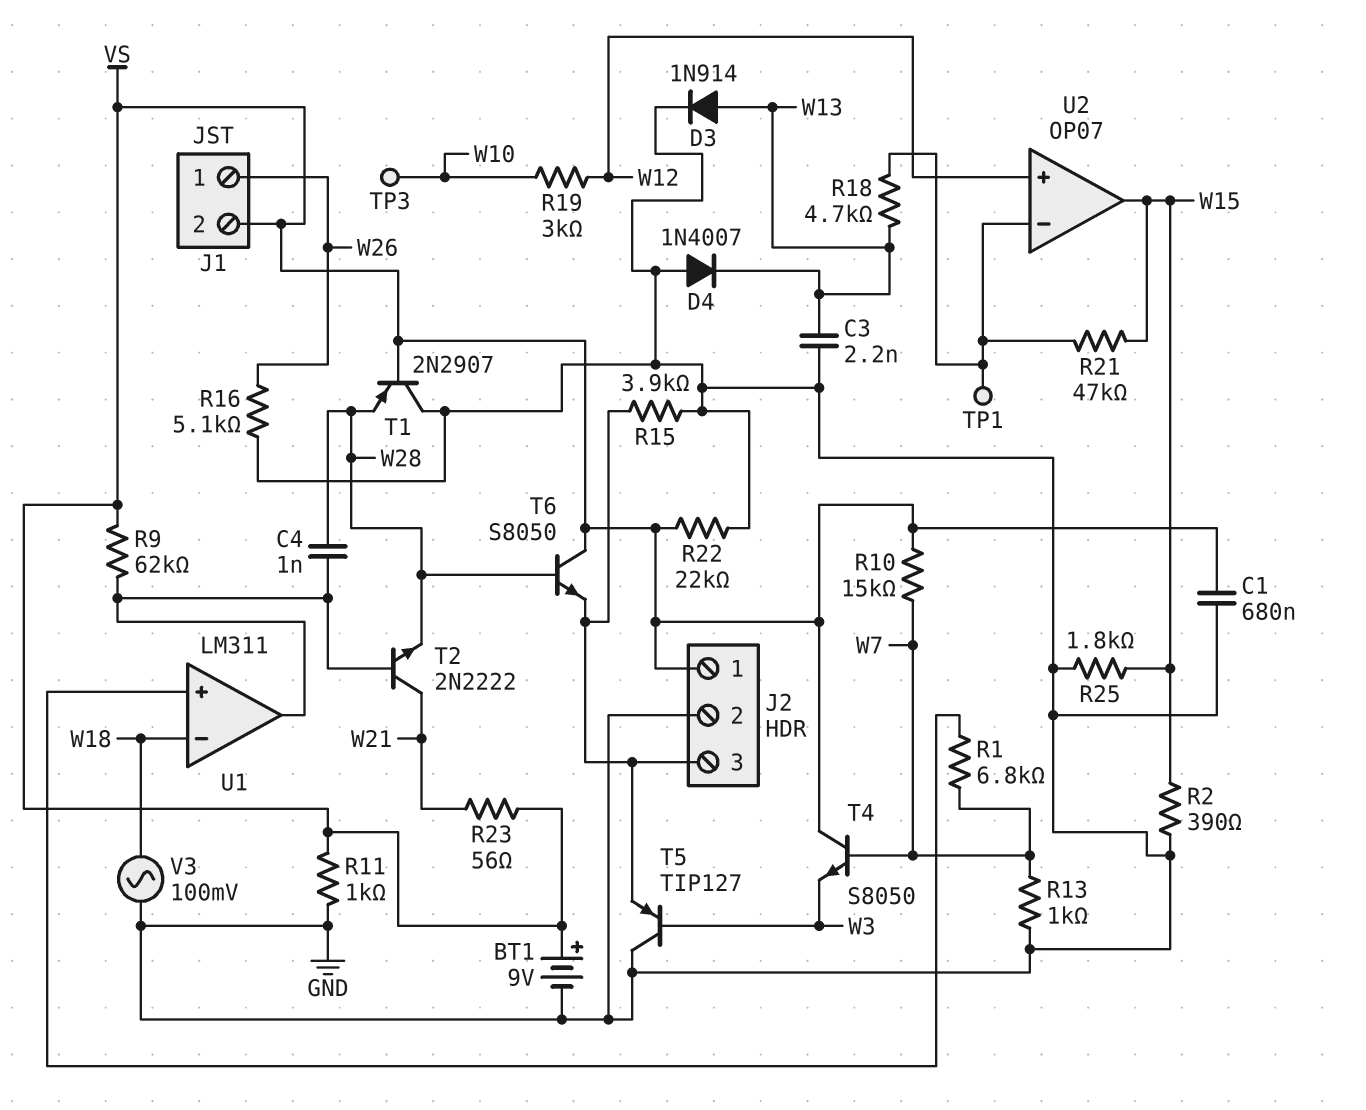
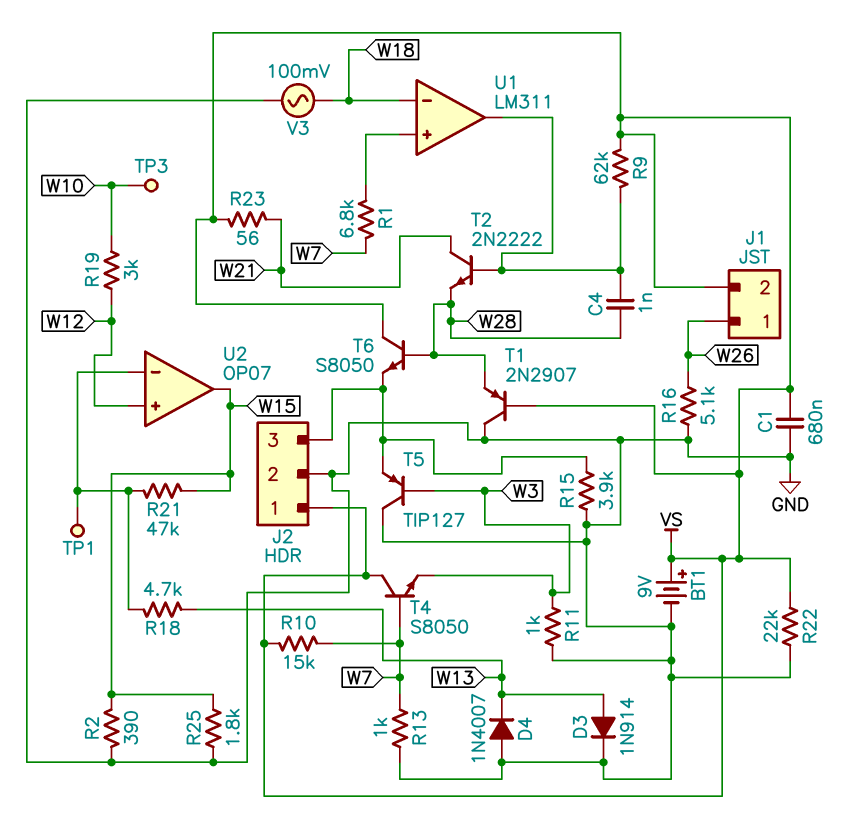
C3: 2.2nF (GND, W13) -> none
R11: 1k (GND, VS) -> 1k (GND, W3)

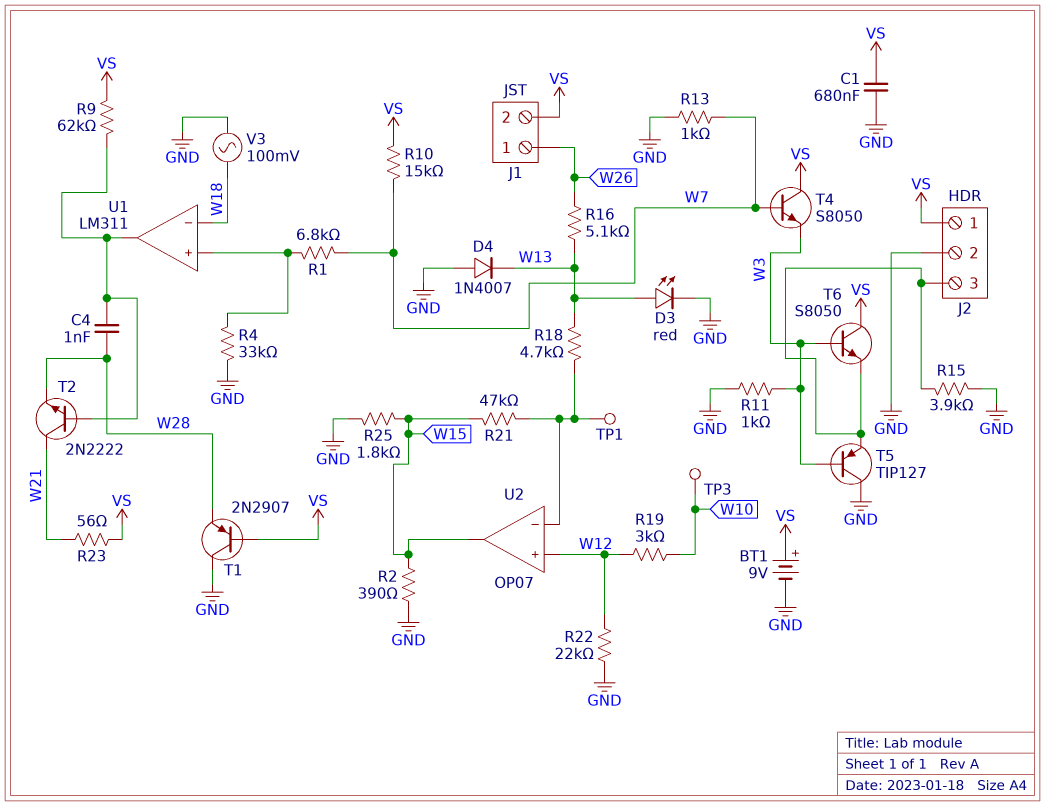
D3: diode 1N914 (A W13, K GND) -> LED red (A W13, K GND)
R4: none -> 33k (GND, U1/in+)
R16: 5.1k (GND, W26) -> 5.1k (W13, W26)
R22: 22k (GND, VS) -> 22k (GND, W12)
T6: NPN S8050 (B W28, C VS, E J2/3) -> NPN S8050 (B W3, C VS, E J2/3)

